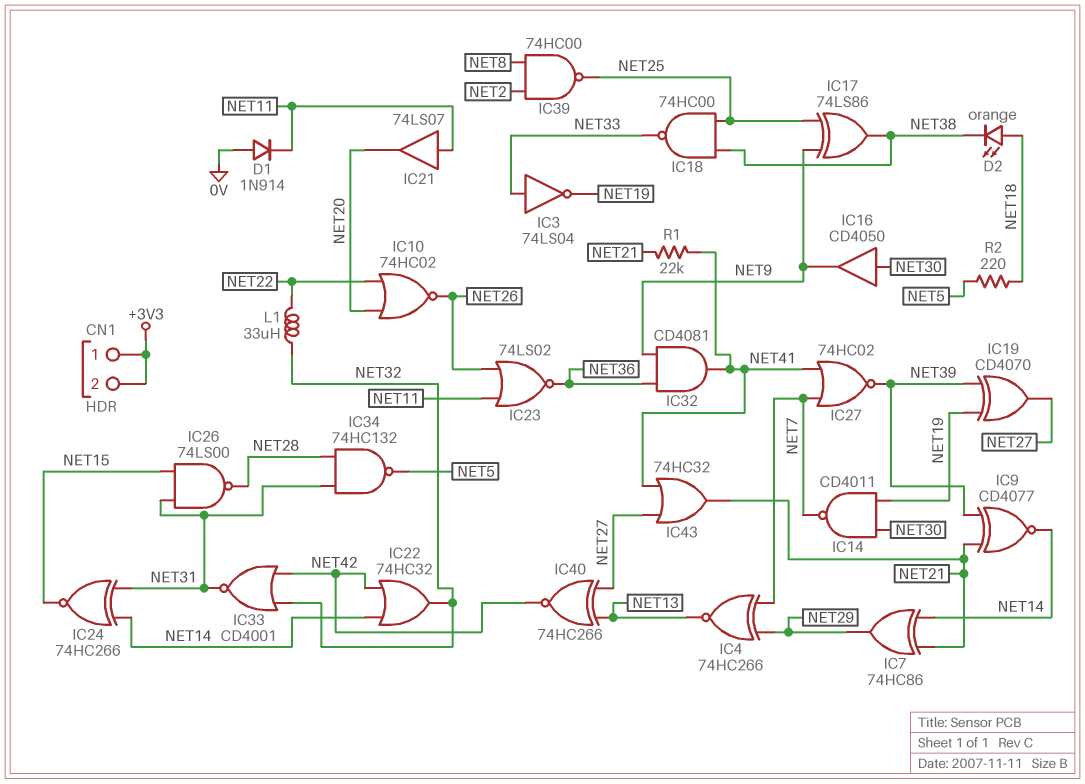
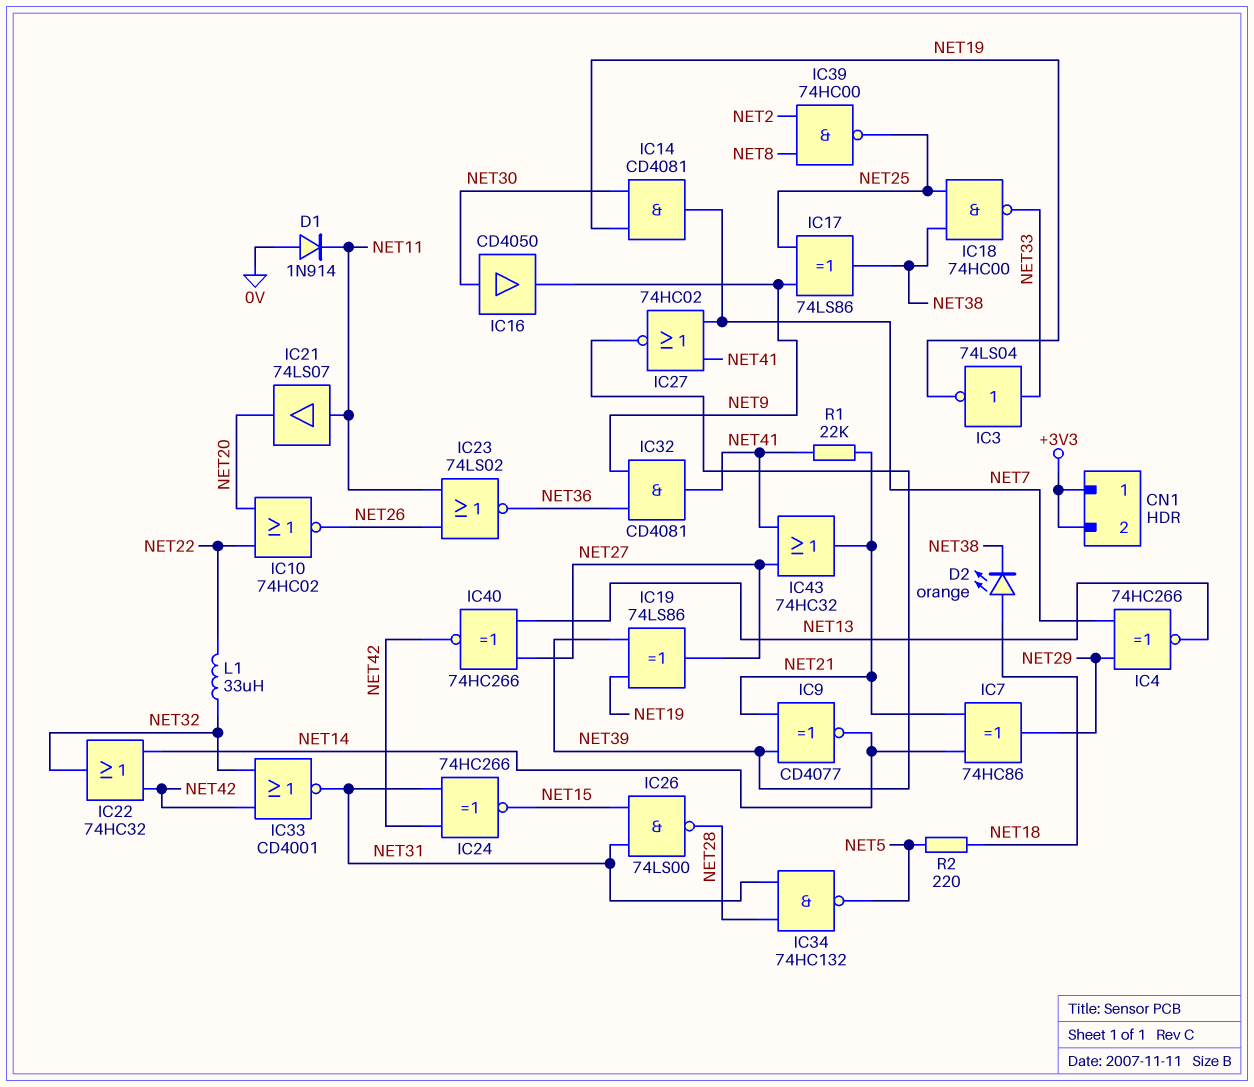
IC14: NAND CD4011 (in NET19, in NET30, out NET7) -> AND CD4081 (in NET19, in NET30, out NET7)
IC19: XOR CD4070 (in NET19, in NET39, out NET27) -> XOR 74LS86 (in NET19, in NET39, out NET27)
IC24: XNOR 74HC266 (in NET14, in NET31, out NET15) -> XNOR 74HC266 (in NET31, in NET42, out NET15)

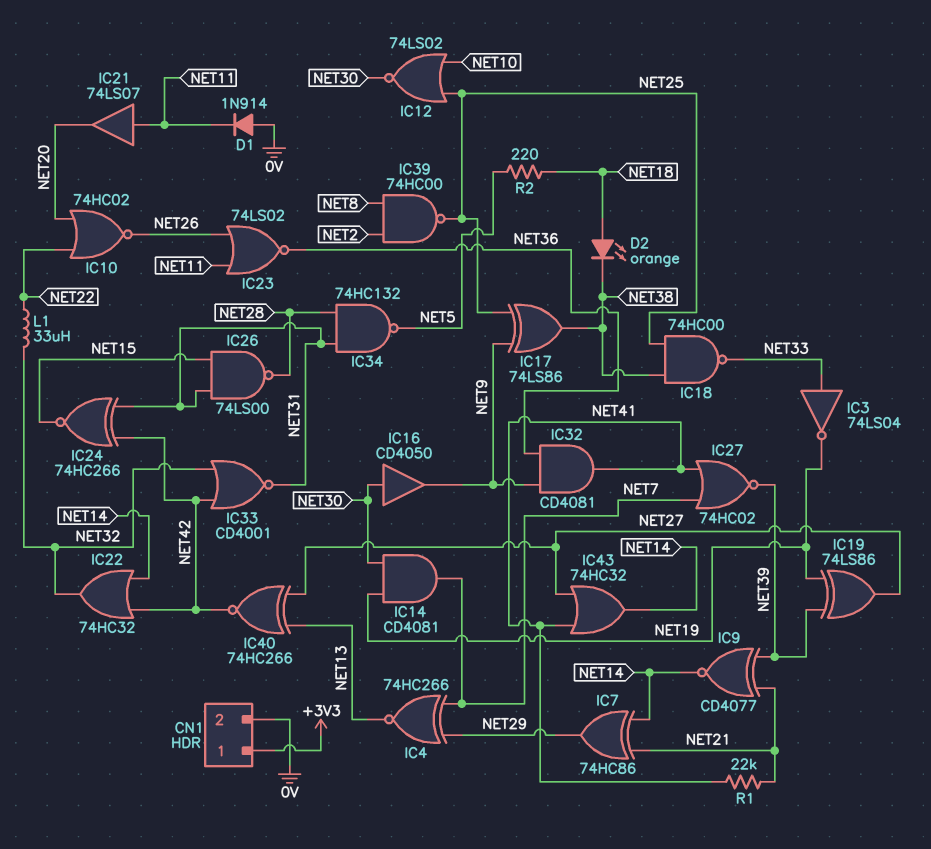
CN1 pin 2: +3V3 -> 0V
IC12: none -> NOR 74LS02 (in NET10, in NET25, out NET30)
IC43: OR 74HC32 (in NET27, in NET41, out NET21) -> OR 74HC32 (in NET27, in NET41, out NET14)

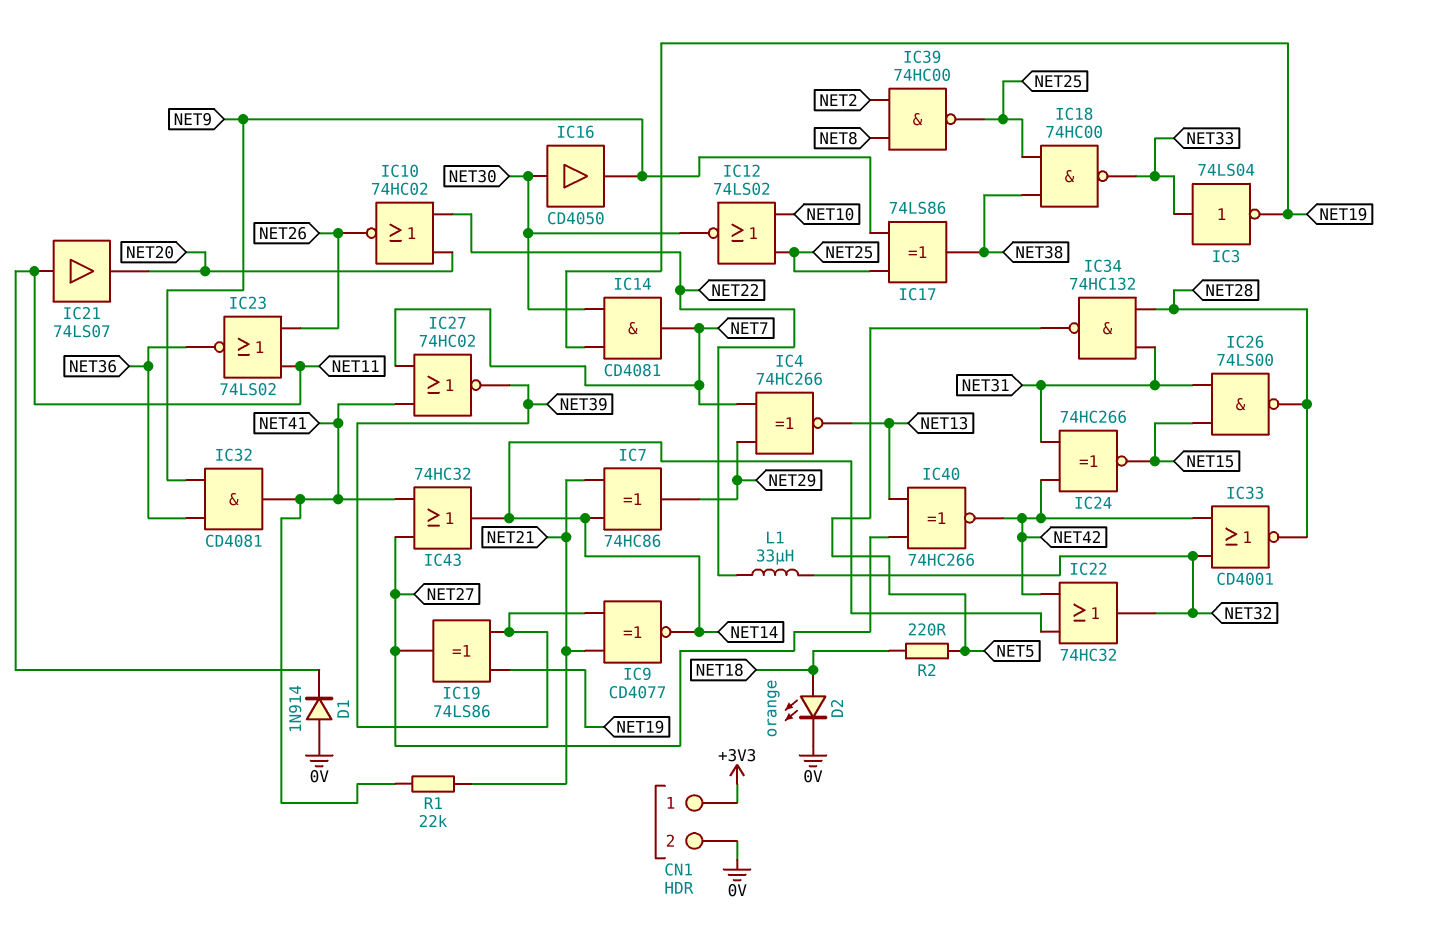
D2: LED orange (A NET18, K NET38) -> LED orange (A NET18, K 0V)
IC33: NOR CD4001 (in NET32, in NET42, out NET31) -> NOR CD4001 (in NET32, in NET42, out NET28)

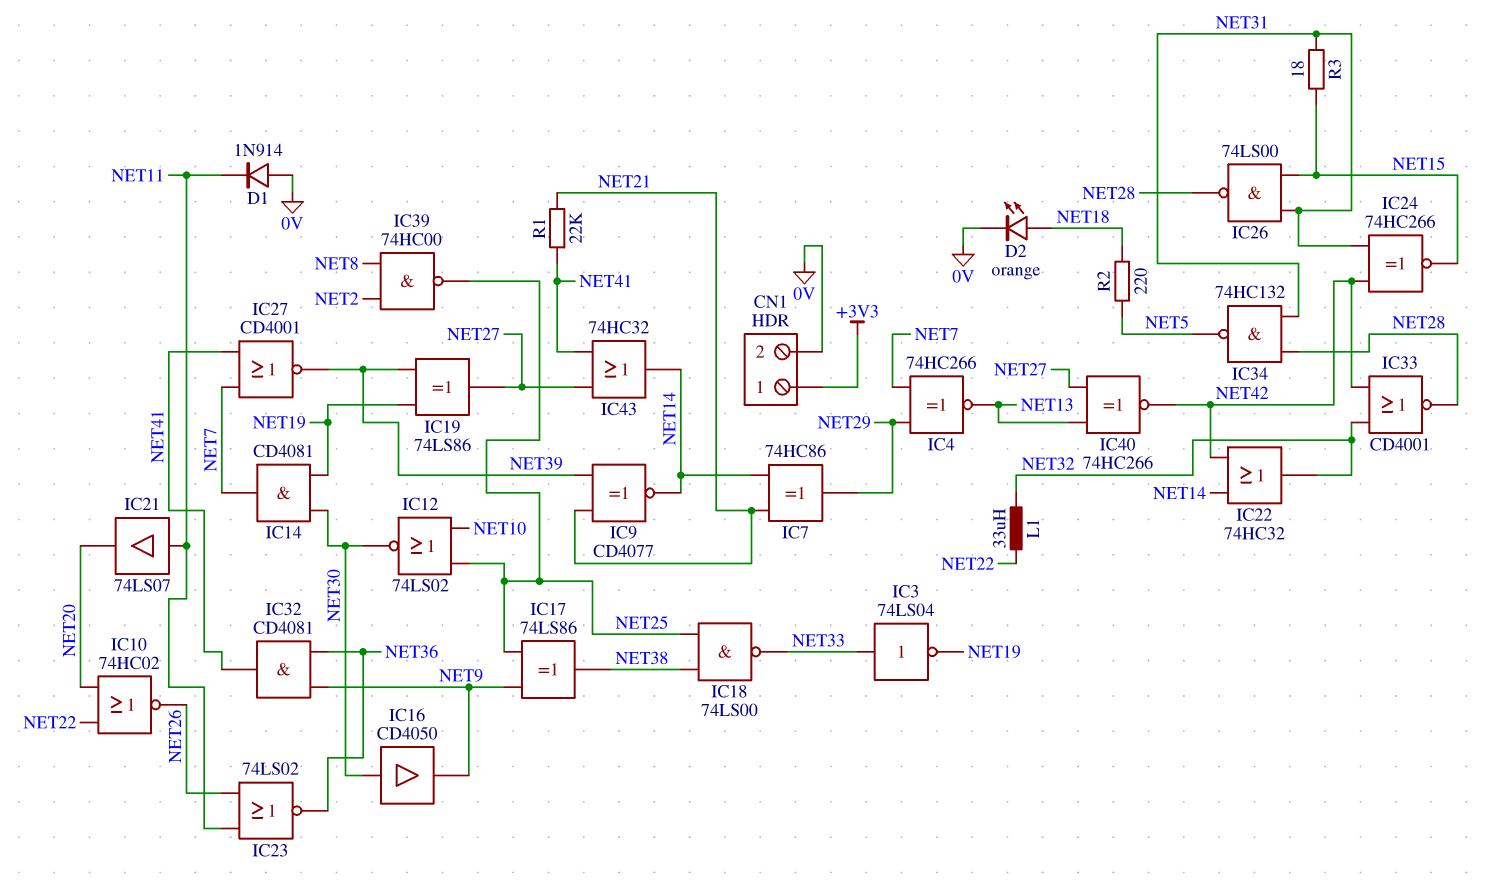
IC18: NAND 74HC00 (in NET25, in NET38, out NET33) -> NAND 74LS00 (in NET25, in NET38, out NET33)
IC27: NOR 74HC02 (in NET7, in NET41, out NET39) -> NOR CD4001 (in NET7, in NET41, out NET39)
R3: none -> 18 (NET15, NET31)

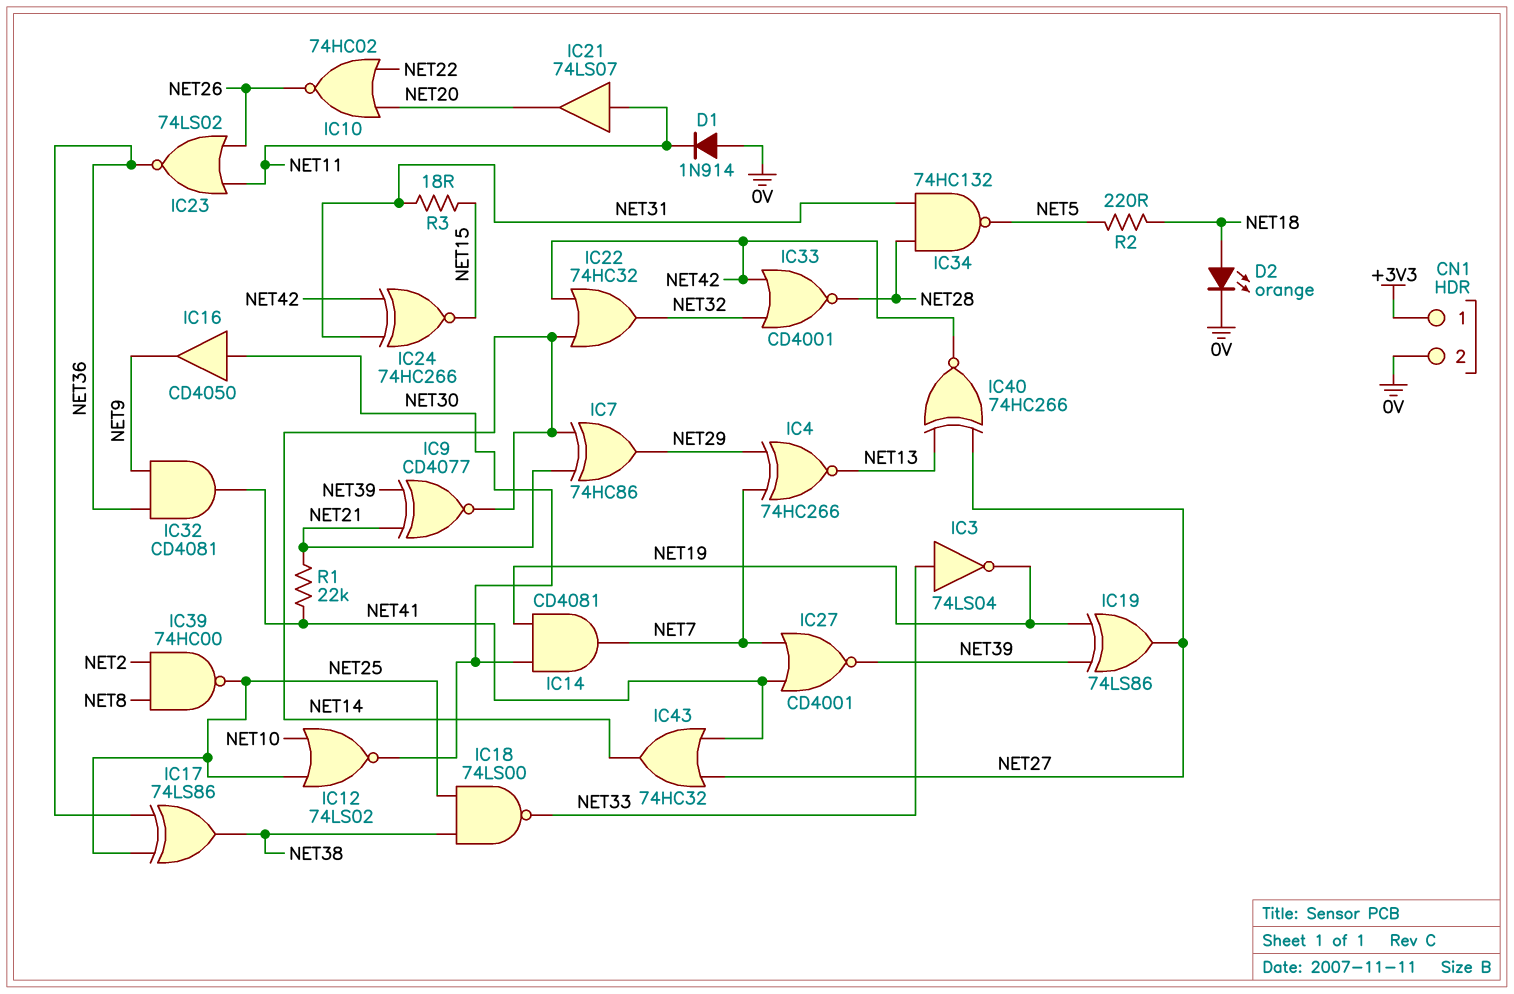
IC17: XOR 74LS86 (in NET9, in NET25, out NET38) -> XOR 74LS86 (in NET25, in NET36, out NET38)
IC26: NAND 74LS00 (in NET15, in NET31, out NET28) -> none
L1: 33uH (NET22, NET32) -> none

